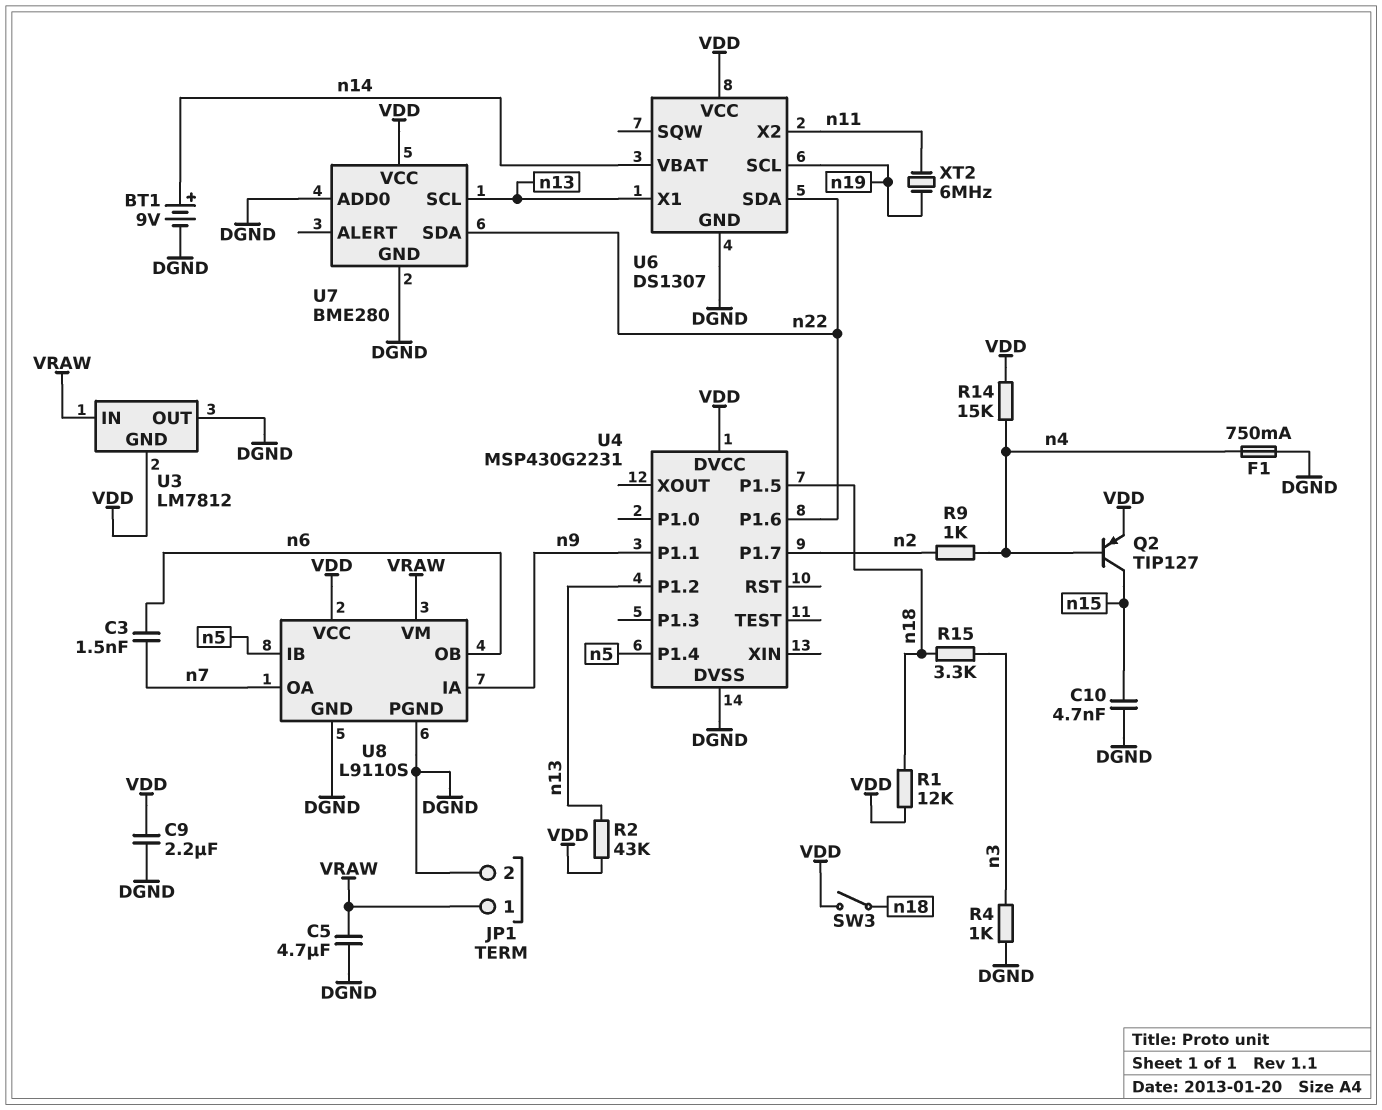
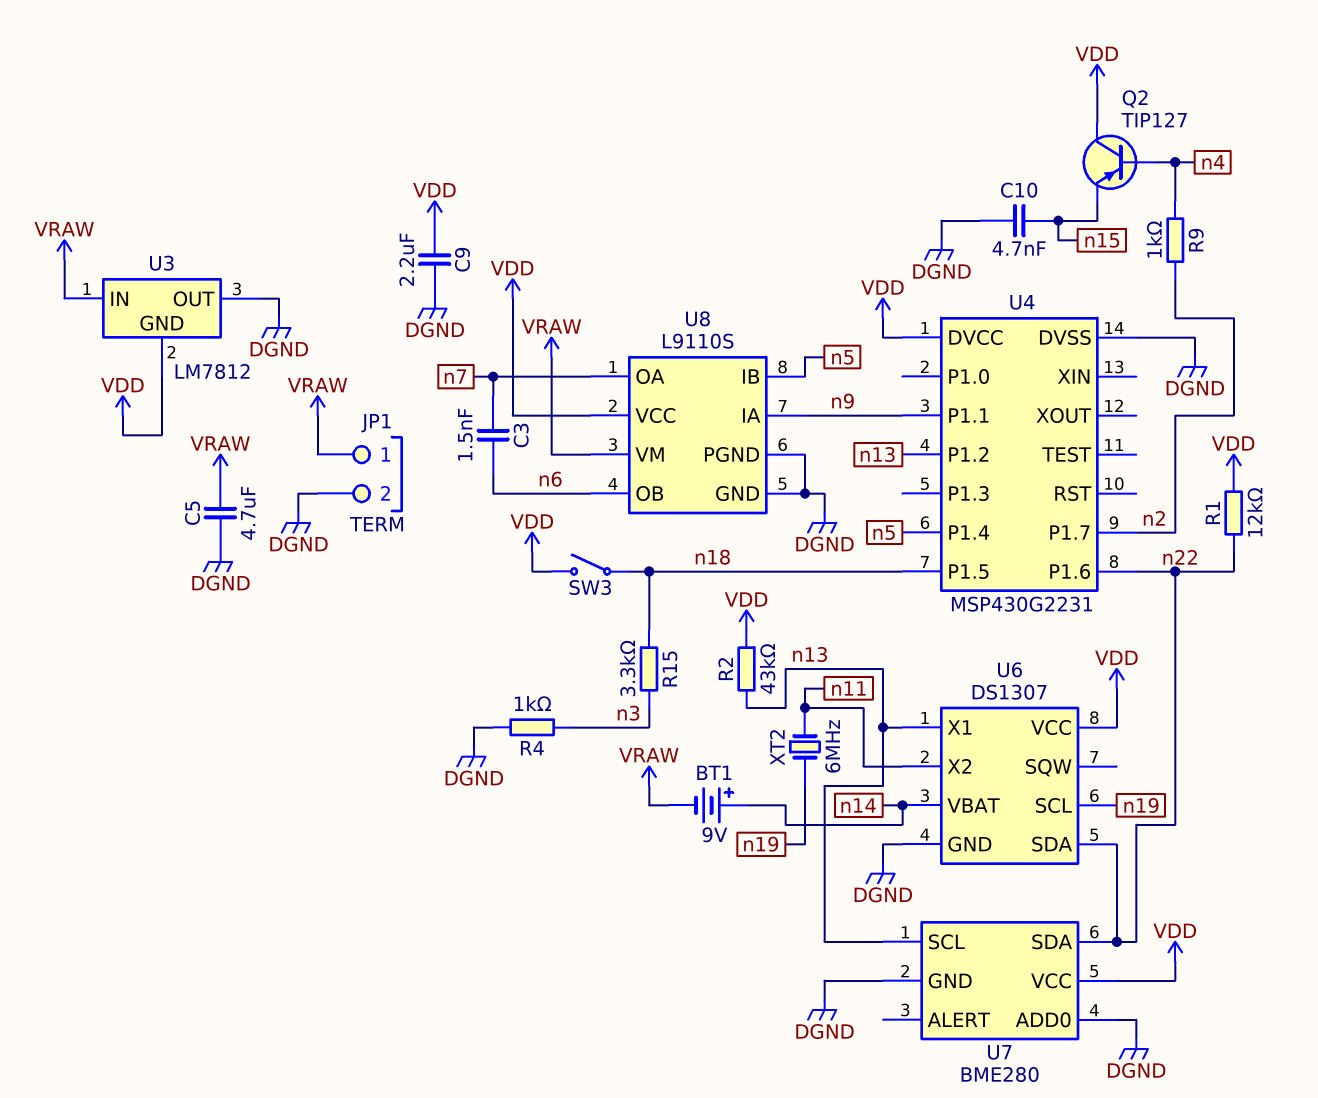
BT1: 9V (plus n14, minus DGND) -> 9V (plus n14, minus VRAW)
F1: 750mA (DGND, n4) -> none
Q2: PNP TIP127 (B n4, C n15, E VDD) -> PNP TIP127 (B n4, C VDD, E n15)
R1: 12k (VDD, n18) -> 12k (VDD, n22)
R14: 15k (VDD, n4) -> none

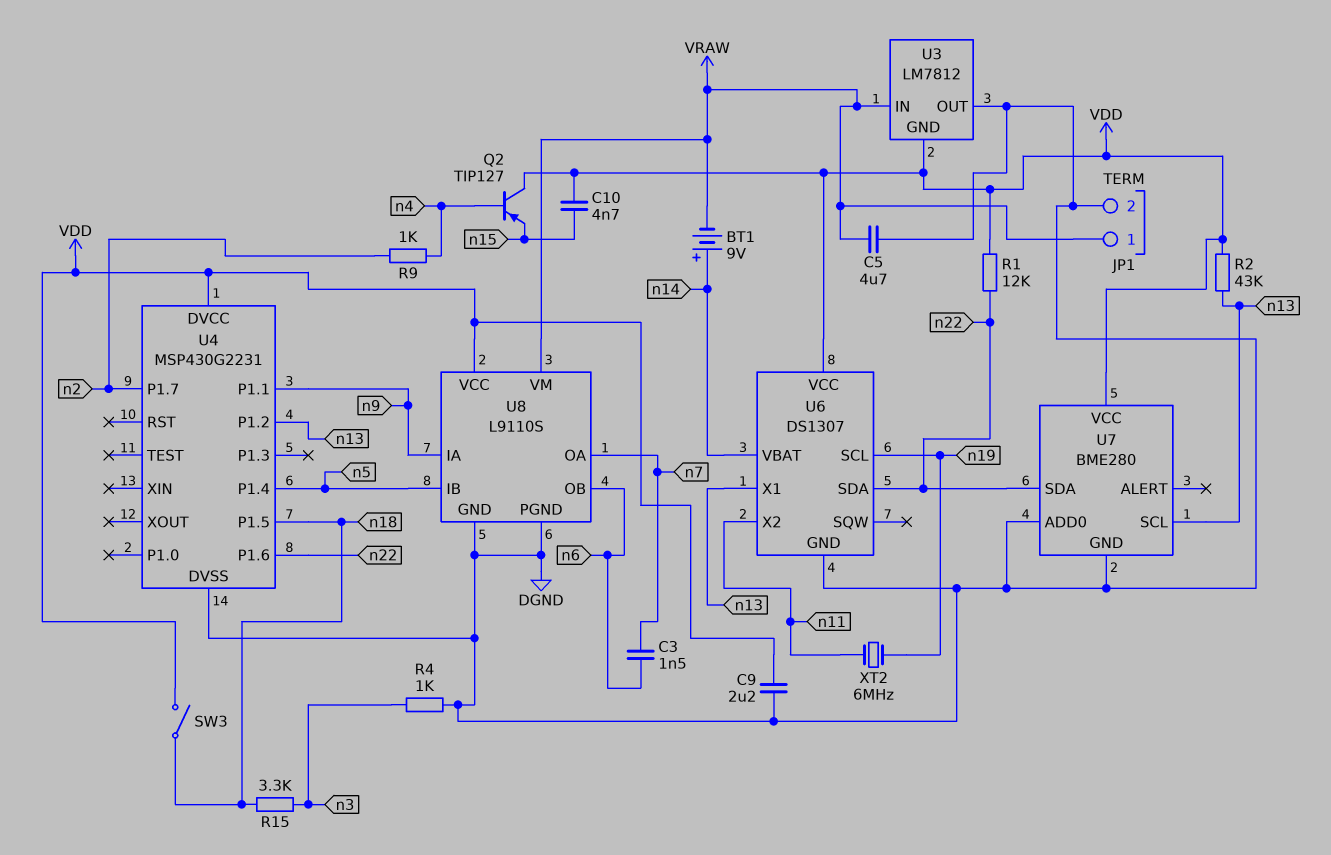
C10: 4.7nF (DGND, n15) -> 4.7nF (VDD, n15)

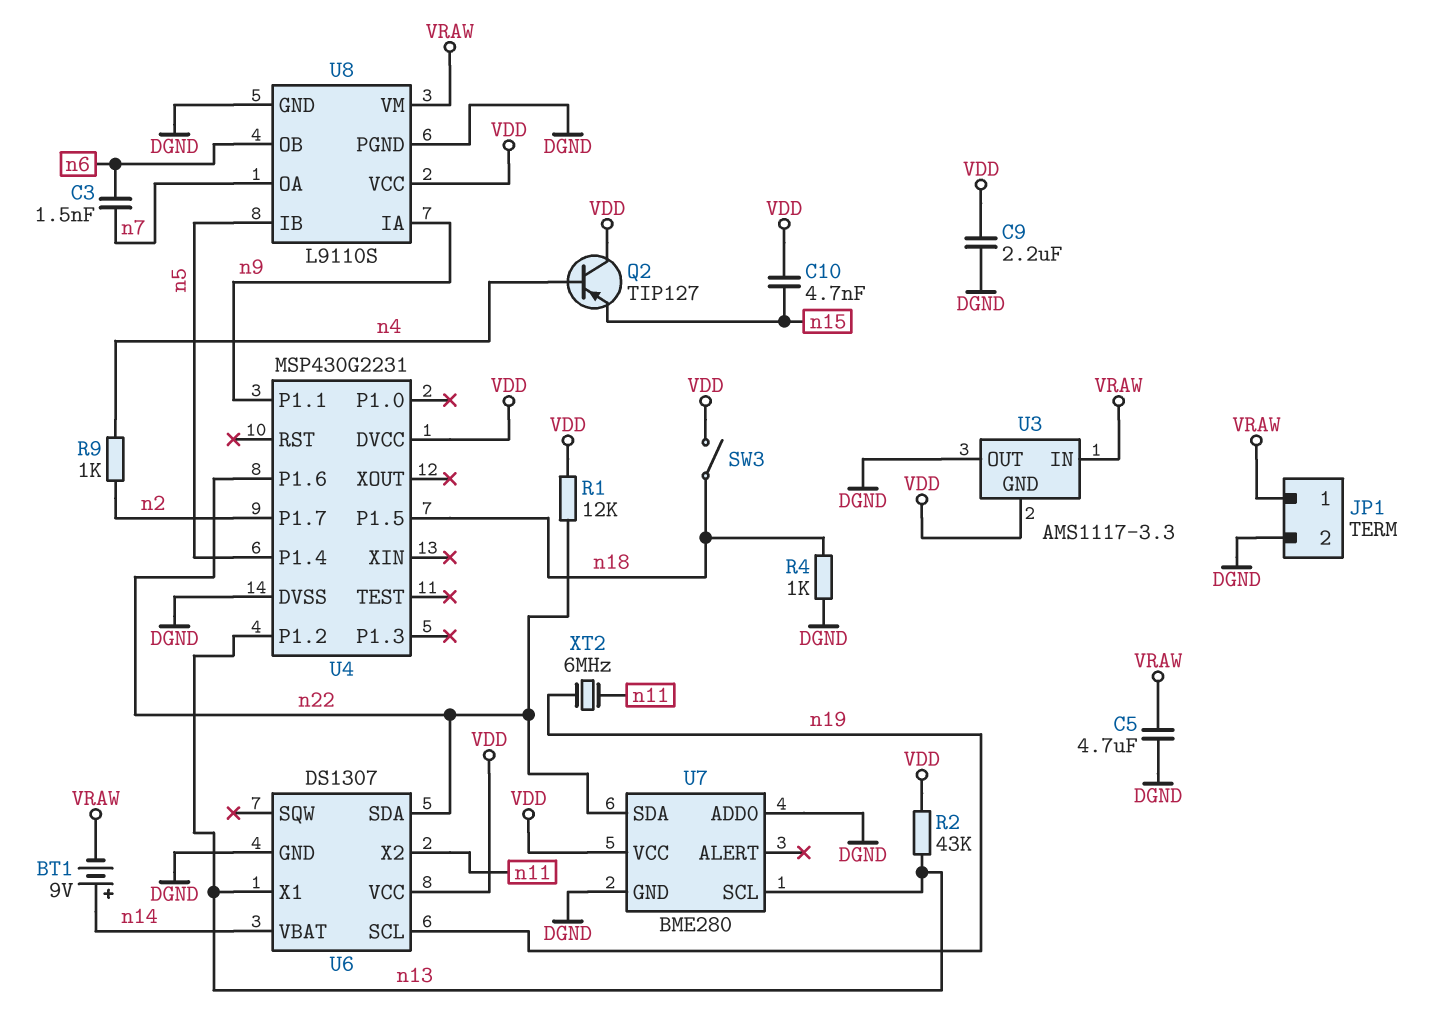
R4: 1k (DGND, n3) -> 1k (DGND, n18)
R15: 3.3k (n3, n18) -> none
U3: LM7812 -> AMS1117-3.3

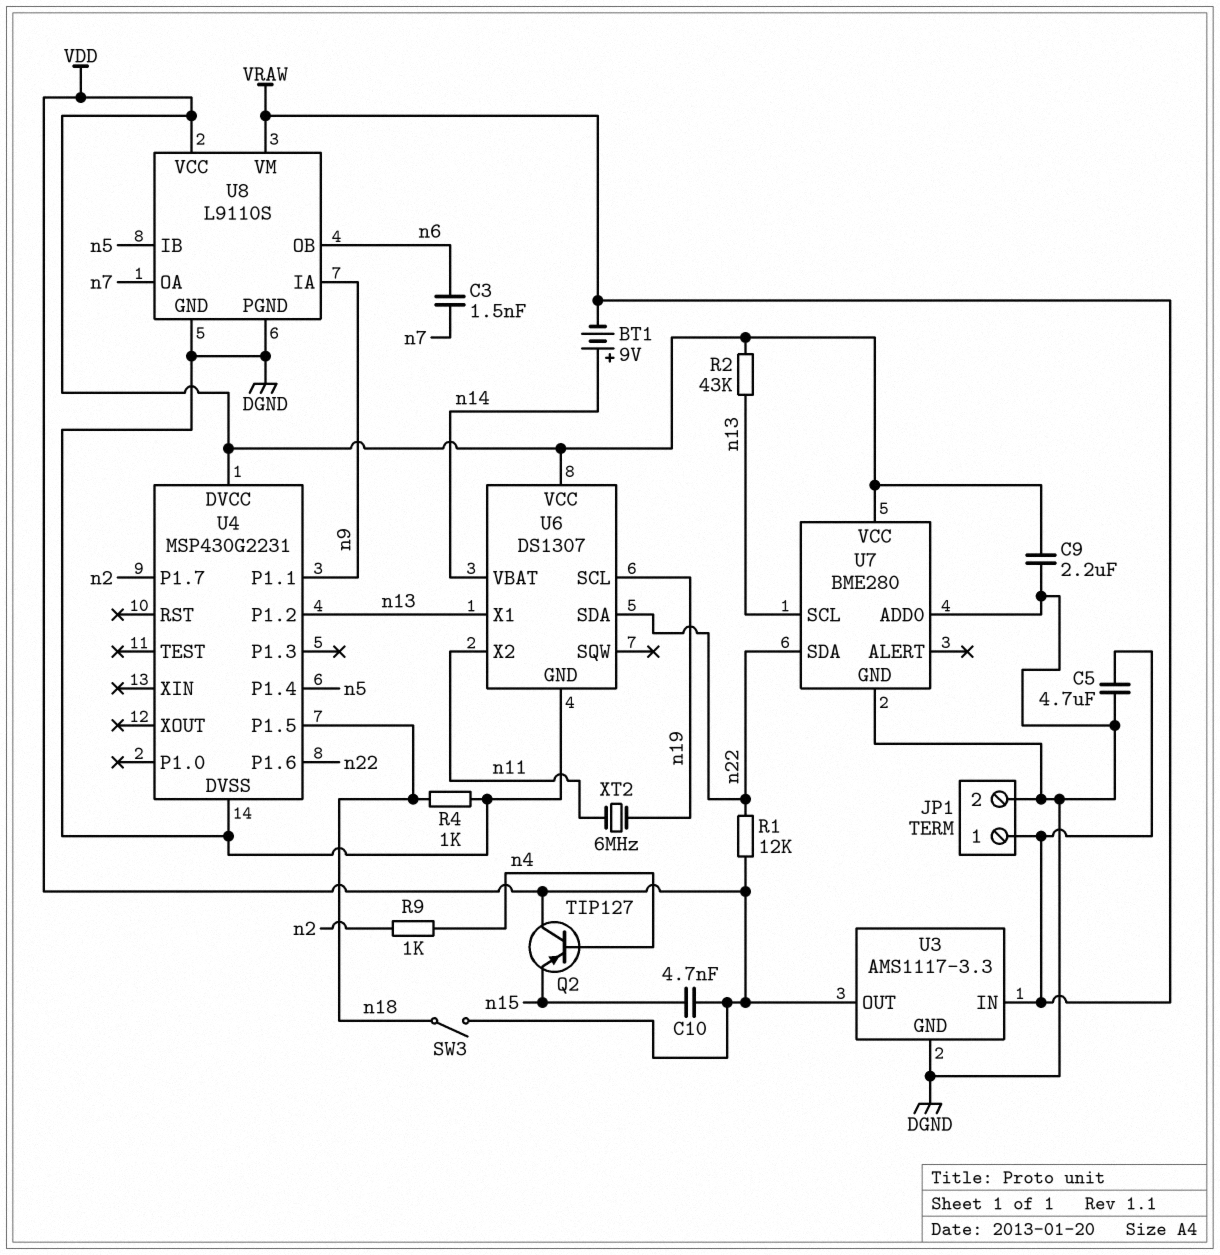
U3 pin GND: VDD -> DGND
U3 pin OUT: DGND -> VDD

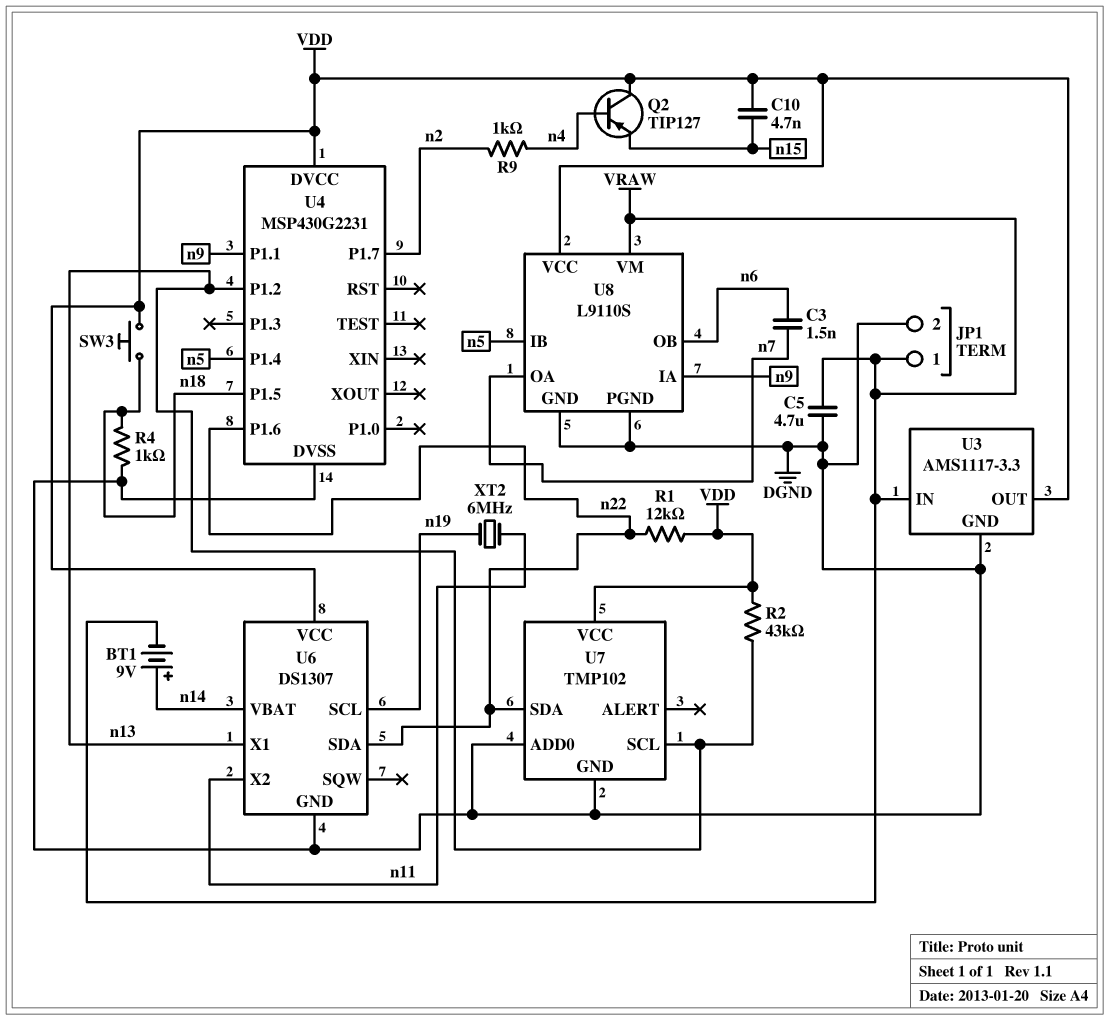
C9: 2.2uF (DGND, VDD) -> none
SW3: switch (VDD, n18) -> button (VDD, n18)
U7: BME280 -> TMP102

